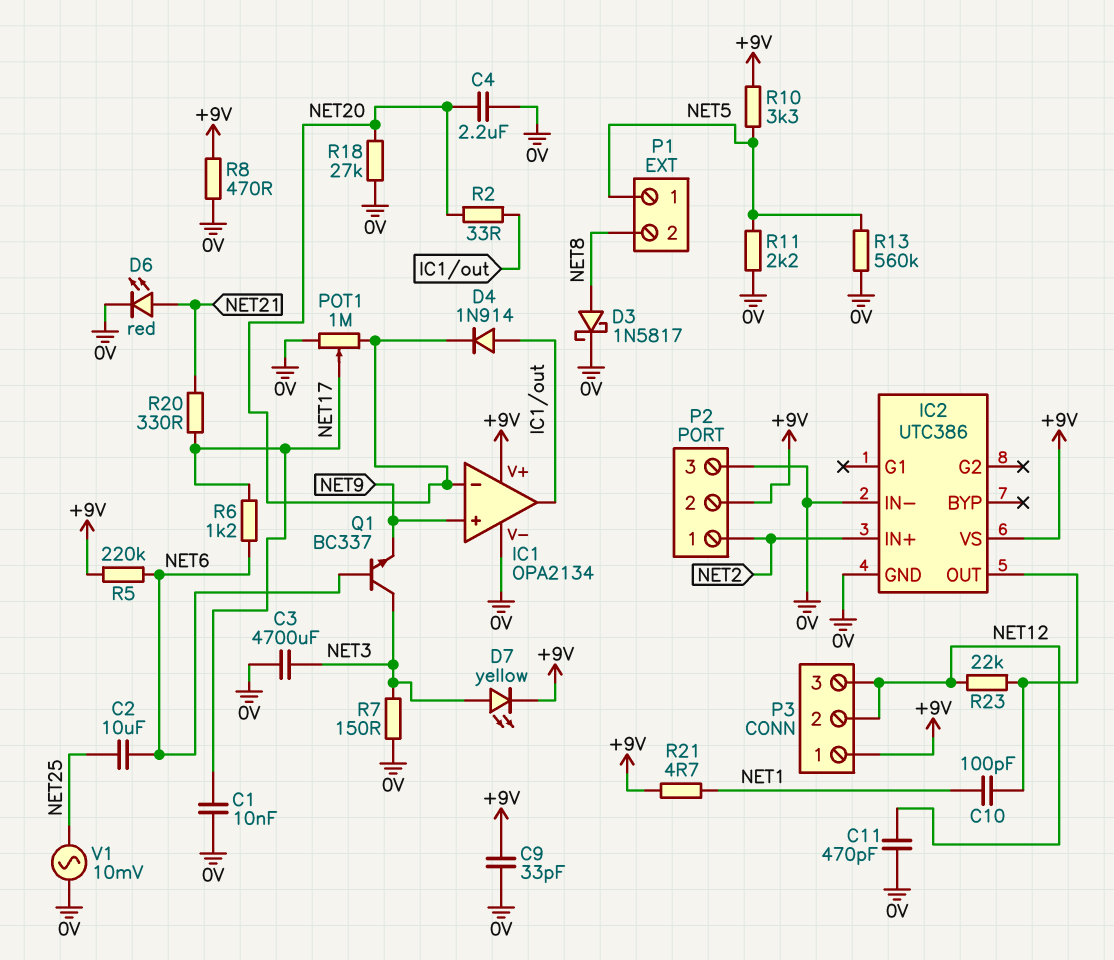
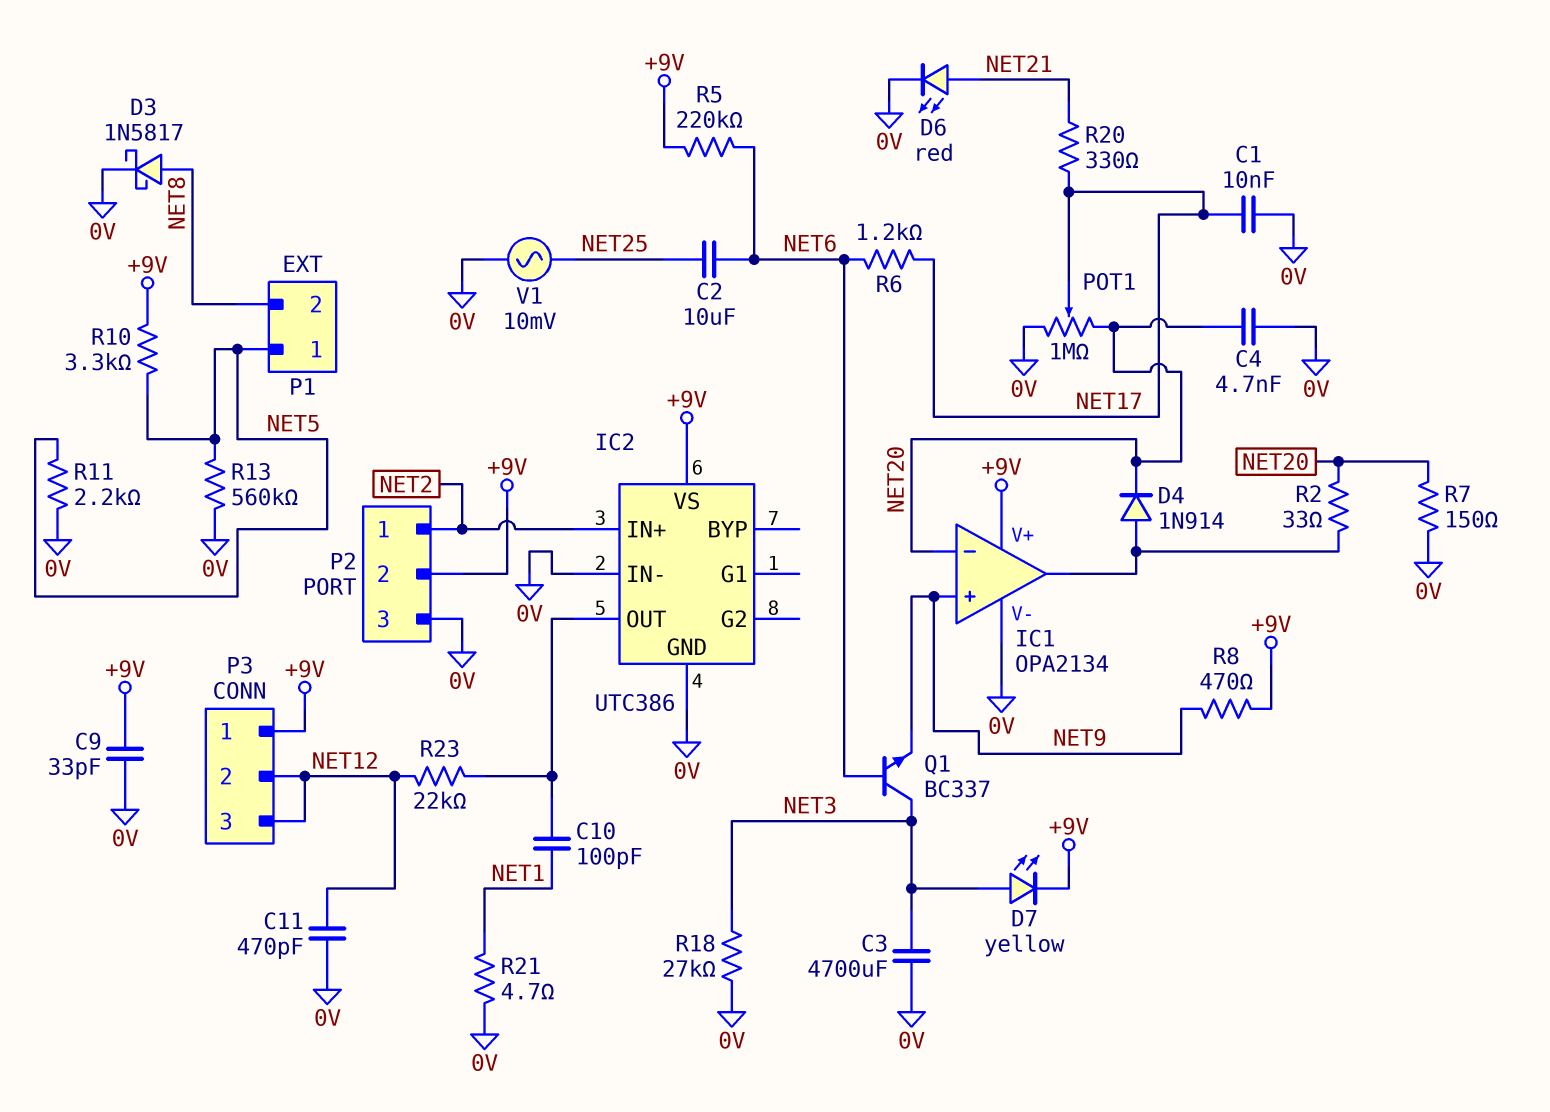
C4: 2.2uF (0V, NET20) -> 4.7nF (0V, NET20)
R7: 150 (0V, NET3) -> 150 (0V, NET20)
R8: 470 (+9V, 0V) -> 470 (+9V, NET9)
R18: 27k (0V, NET20) -> 27k (0V, NET3)
R21: 4.7 (+9V, NET1) -> 4.7 (0V, NET1)

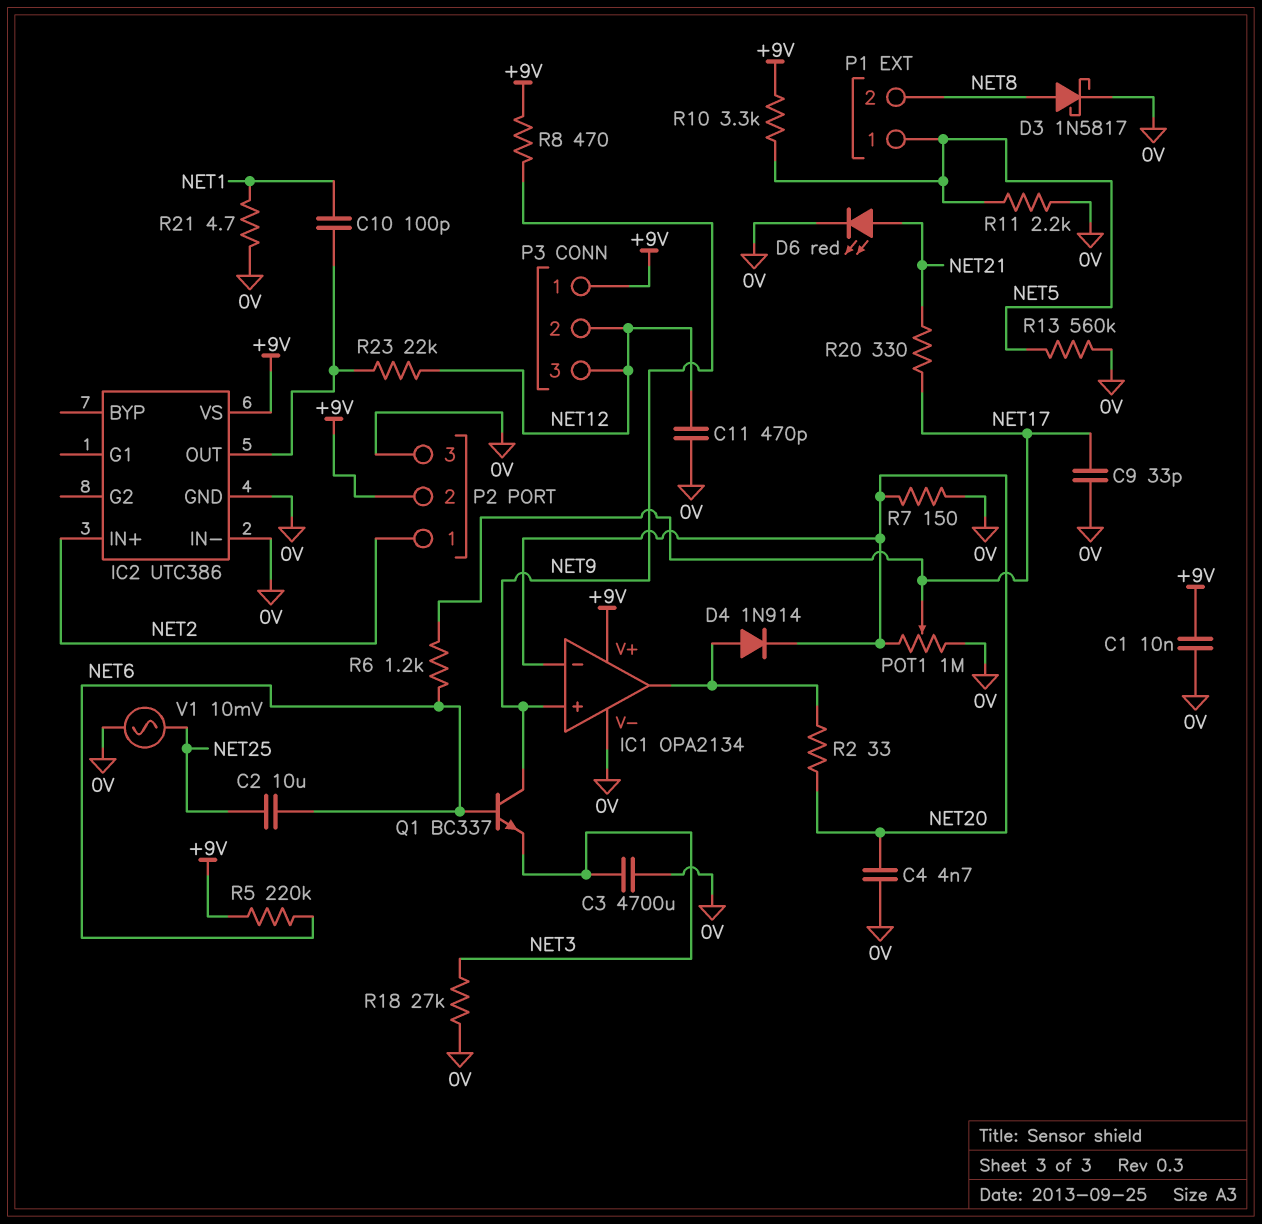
C1: 10nF (0V, NET17) -> 10nF (+9V, 0V)
C9: 33pF (+9V, 0V) -> 33pF (0V, NET17)
D7: LED yellow (A NET3, K +9V) -> none
Q1: NPN BC337 (B NET6, C NET3, E NET9) -> NPN BC337 (B NET6, C NET9, E NET3)

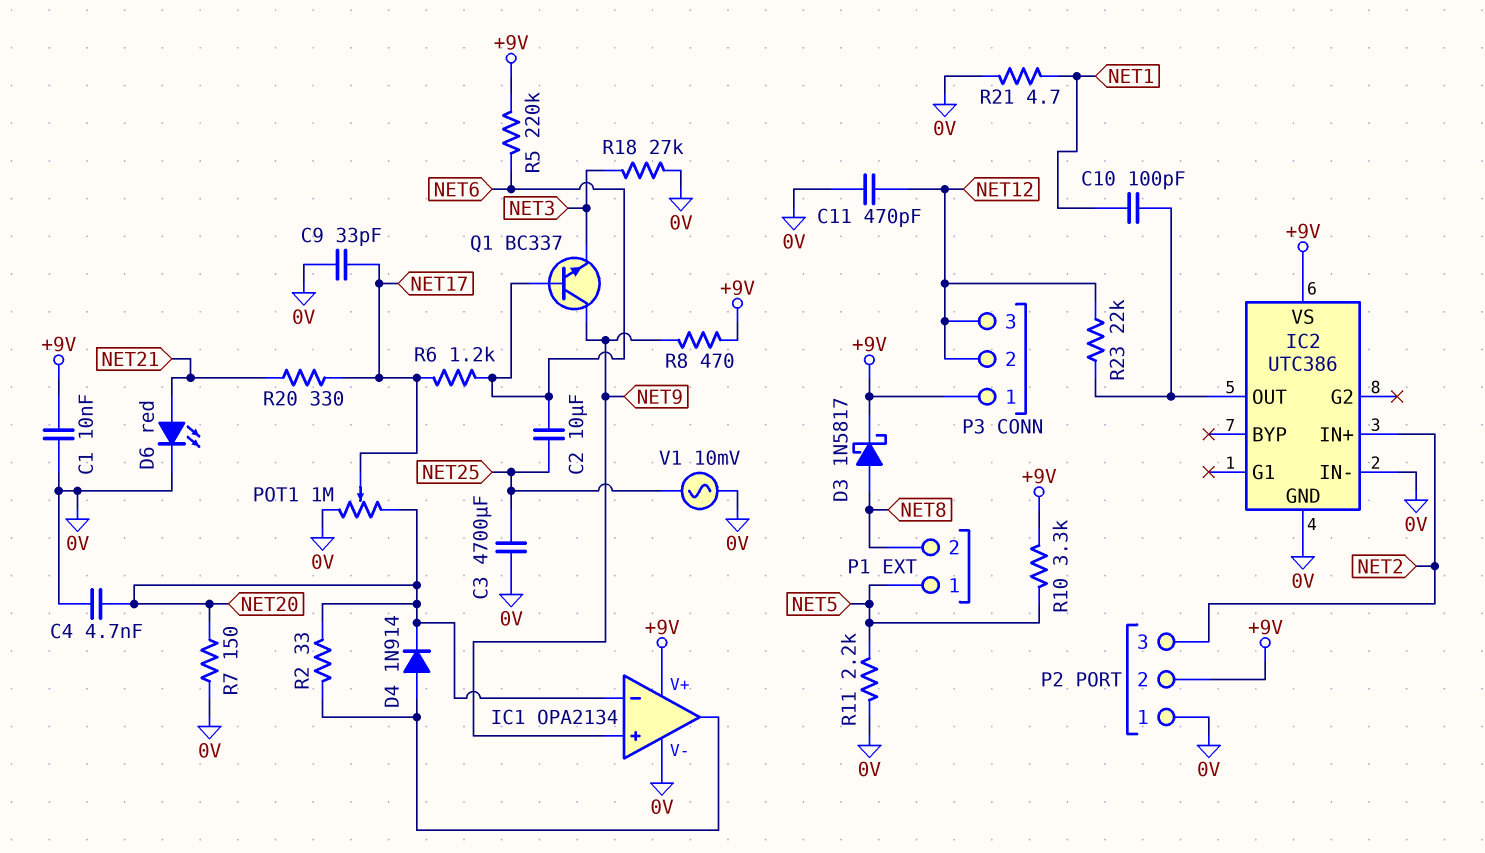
C3: 4700uF (0V, NET3) -> 4700uF (0V, NET25)
D3: schottky 1N5817 (A NET8, K 0V) -> schottky 1N5817 (A NET8, K +9V)
P2 pin 1: NET2 -> 0V
P2 pin 3: 0V -> NET2
R13: 560k (0V, NET5) -> none

